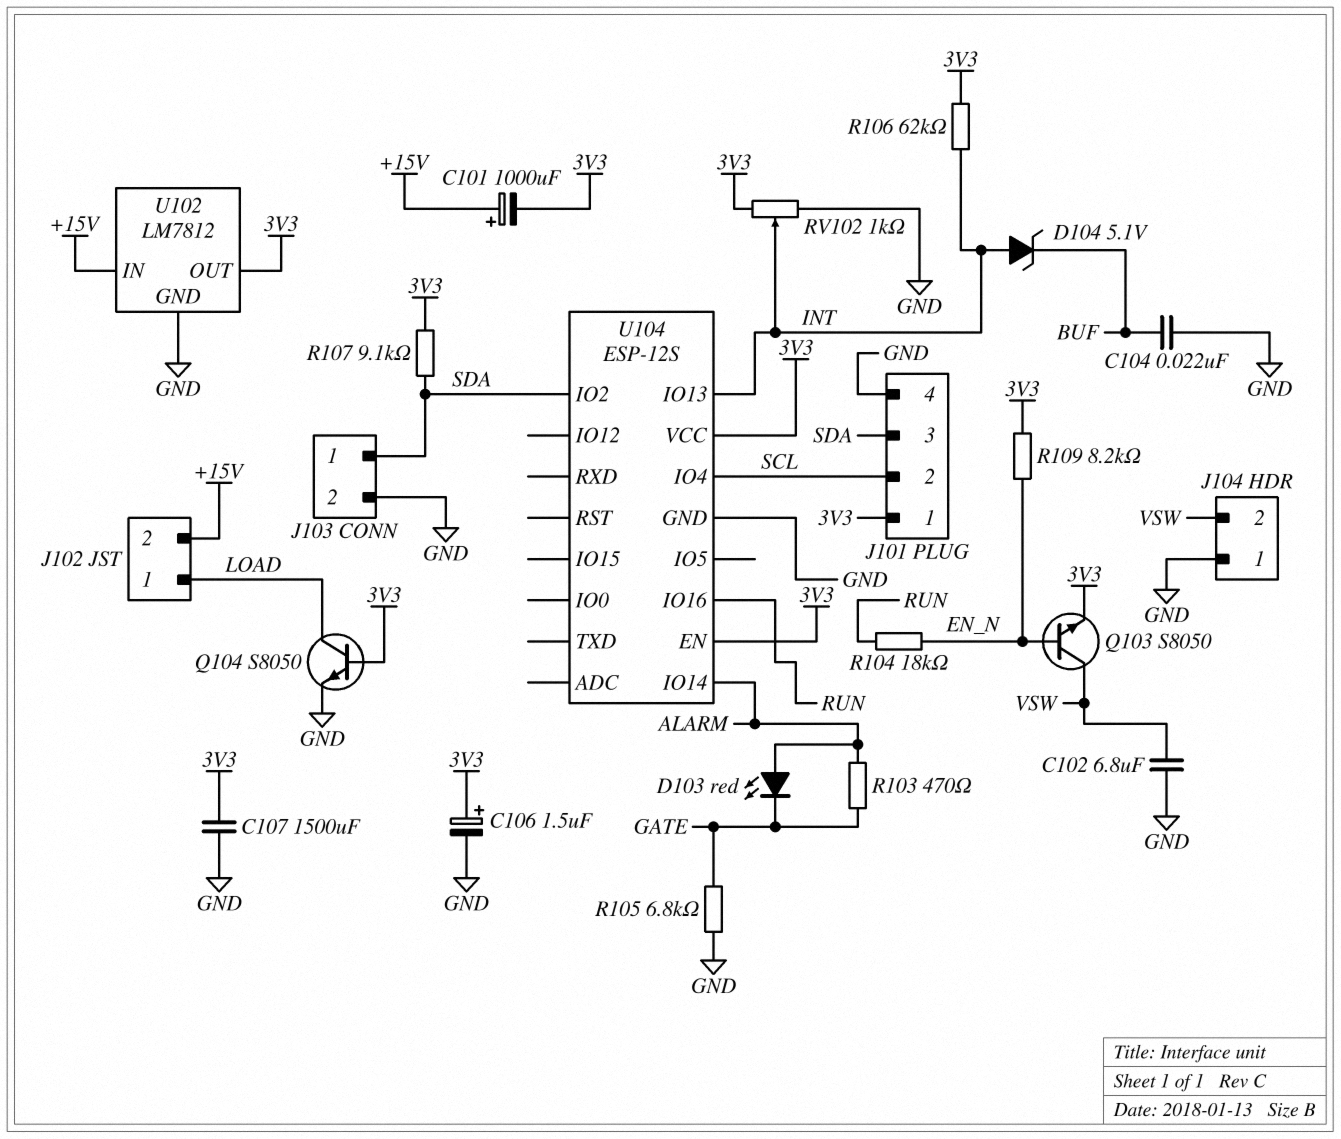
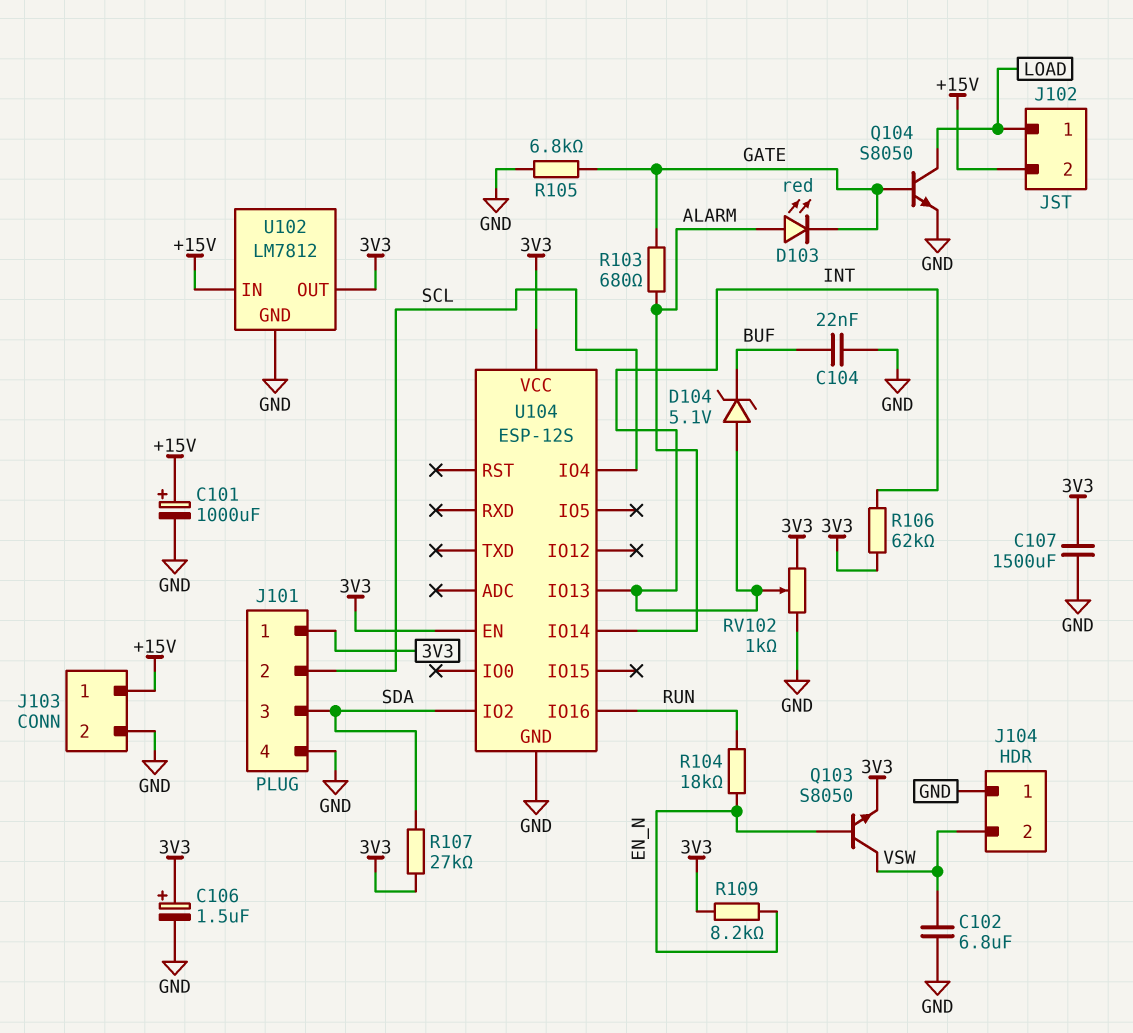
C101: 1000uF (plus +15V, minus 3V3) -> 1000uF (plus +15V, minus GND)
J103 pin 1: SDA -> +15V
Q104: NPN S8050 (B 3V3, C LOAD, E GND) -> NPN S8050 (B GATE, C LOAD, E GND)
R103: 470 (ALARM, GATE) -> 680 (ALARM, GATE)
R107: 9.1k (3V3, SDA) -> 27k (3V3, SDA)

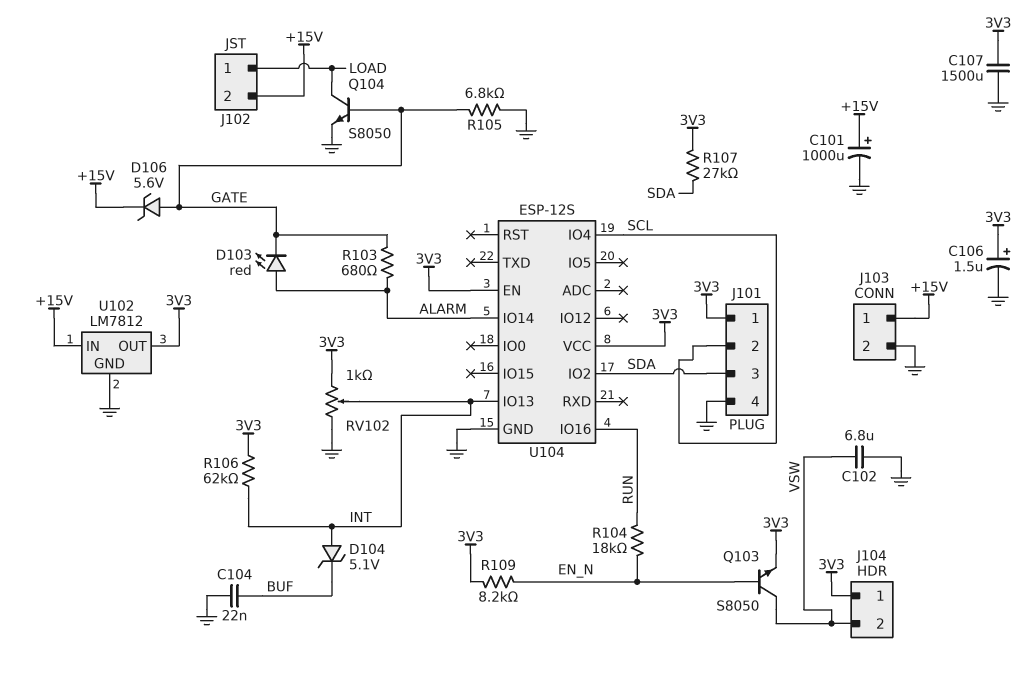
D106: none -> zener 5.6V (A GATE, K +15V)
J104 pin 1: GND -> 3V3

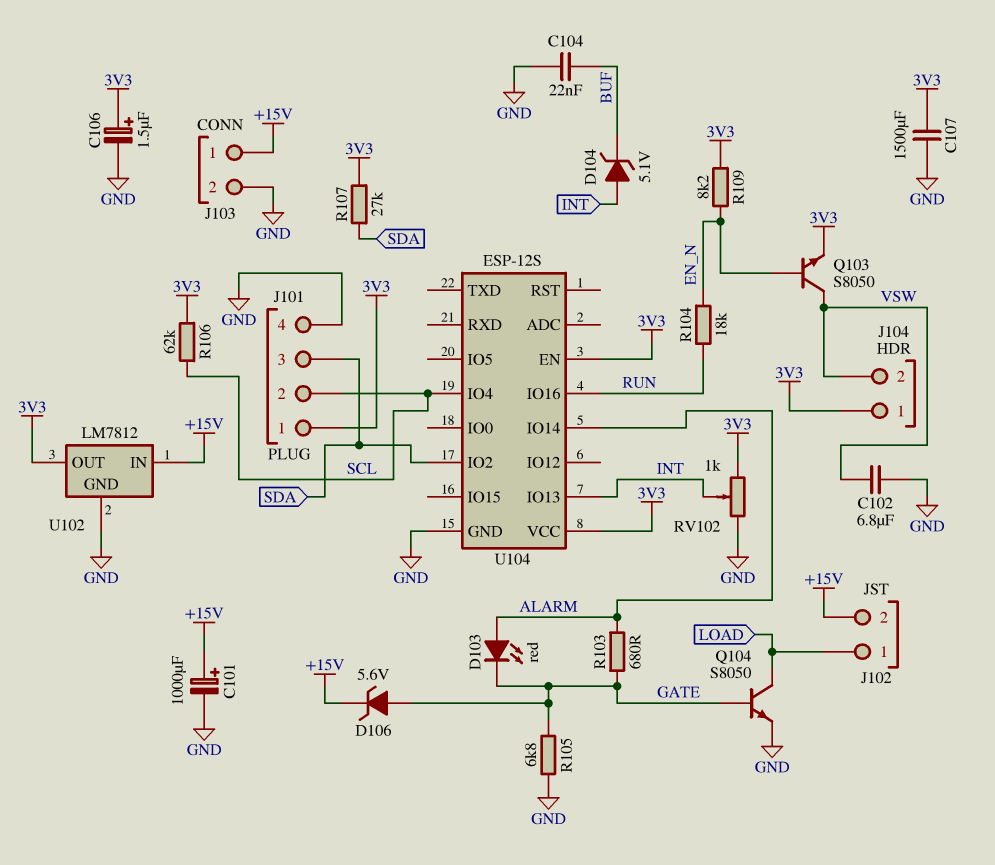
R106: 62k (3V3, INT) -> 62k (3V3, SCL)

